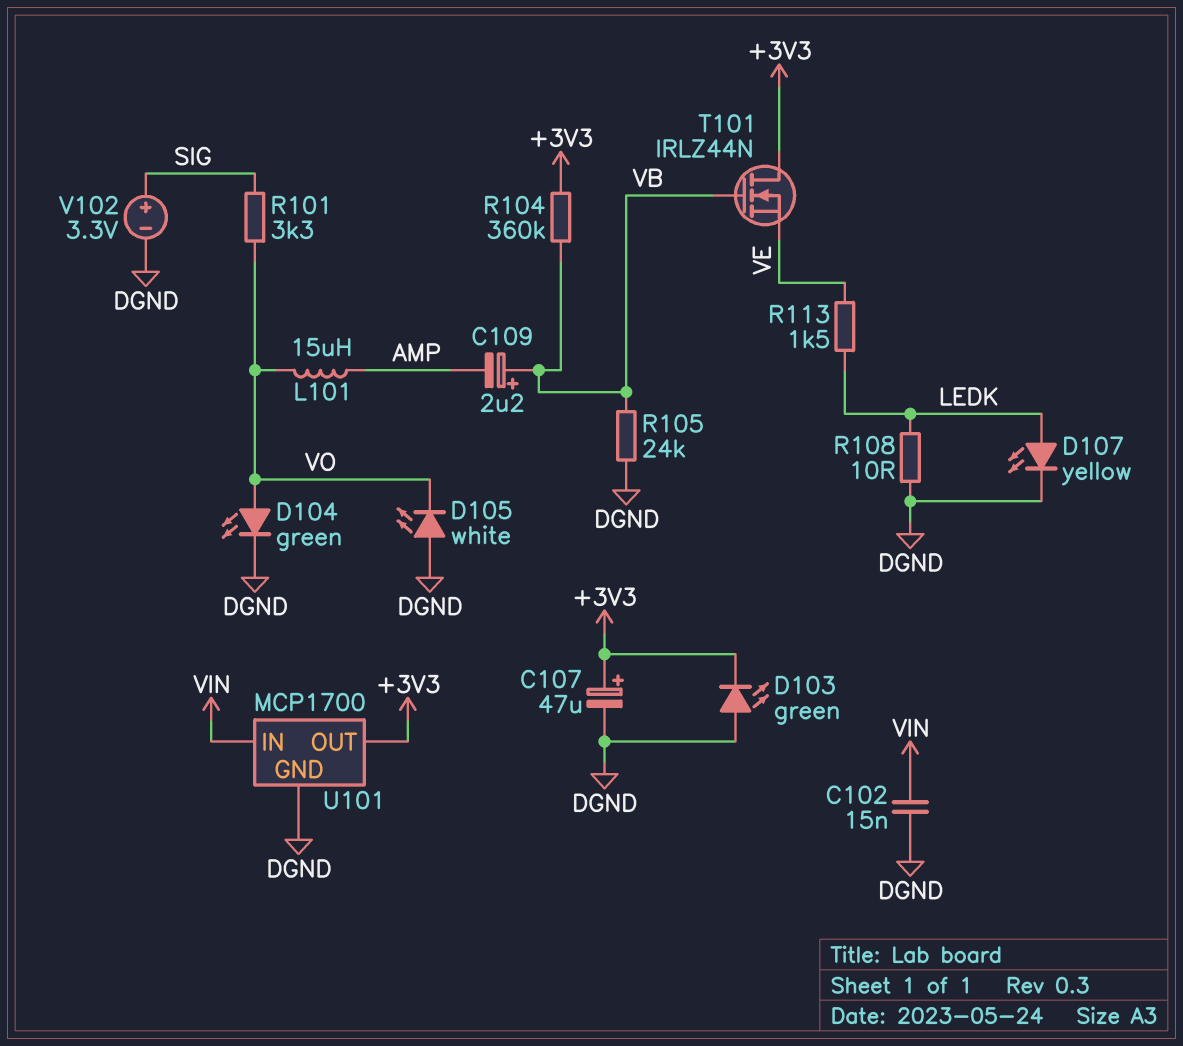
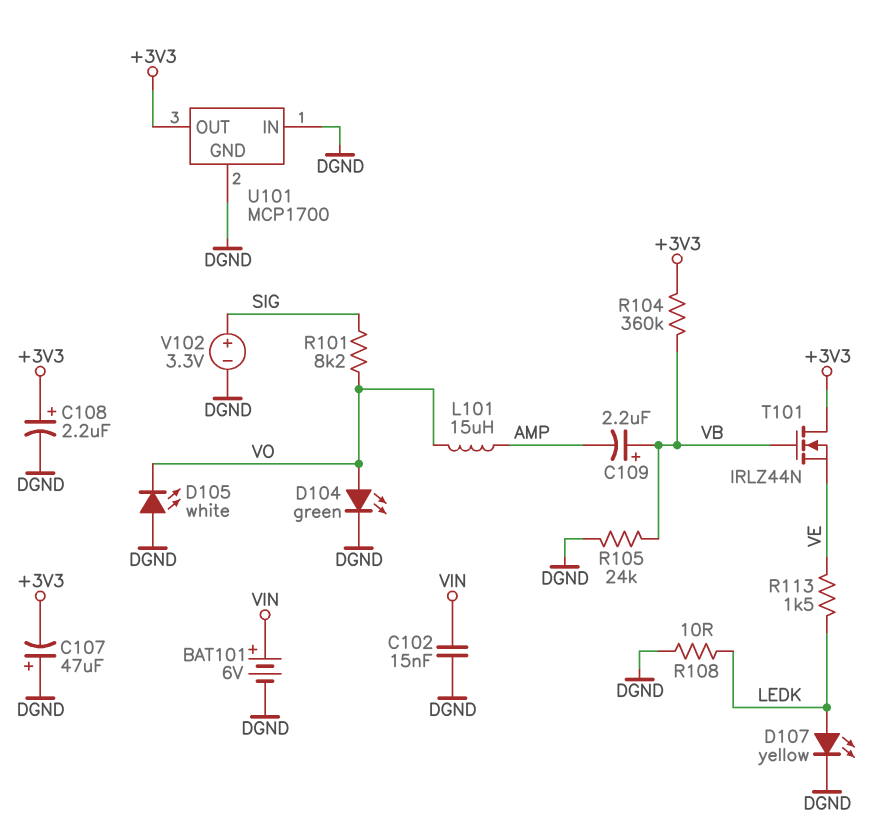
BAT101: none -> 6V (plus VIN, minus DGND)
C107: 47uF (plus +3V3, minus DGND) -> 47uF (plus DGND, minus +3V3)
C108: none -> 2.2uF (plus +3V3, minus DGND)
D103: LED green (A DGND, K +3V3) -> none
R101: 3.3k (SIG, VO) -> 8.2k (SIG, VO)
U101 pin IN: VIN -> DGND

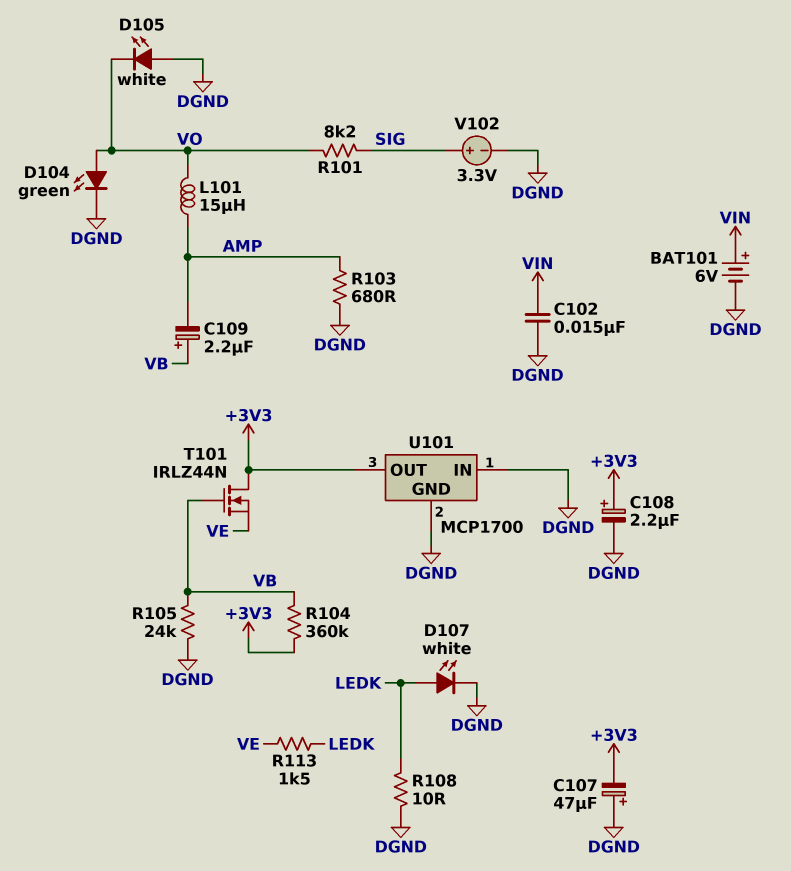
D107: LED yellow (A LEDK, K DGND) -> LED white (A LEDK, K DGND)
R103: none -> 680 (AMP, DGND)

